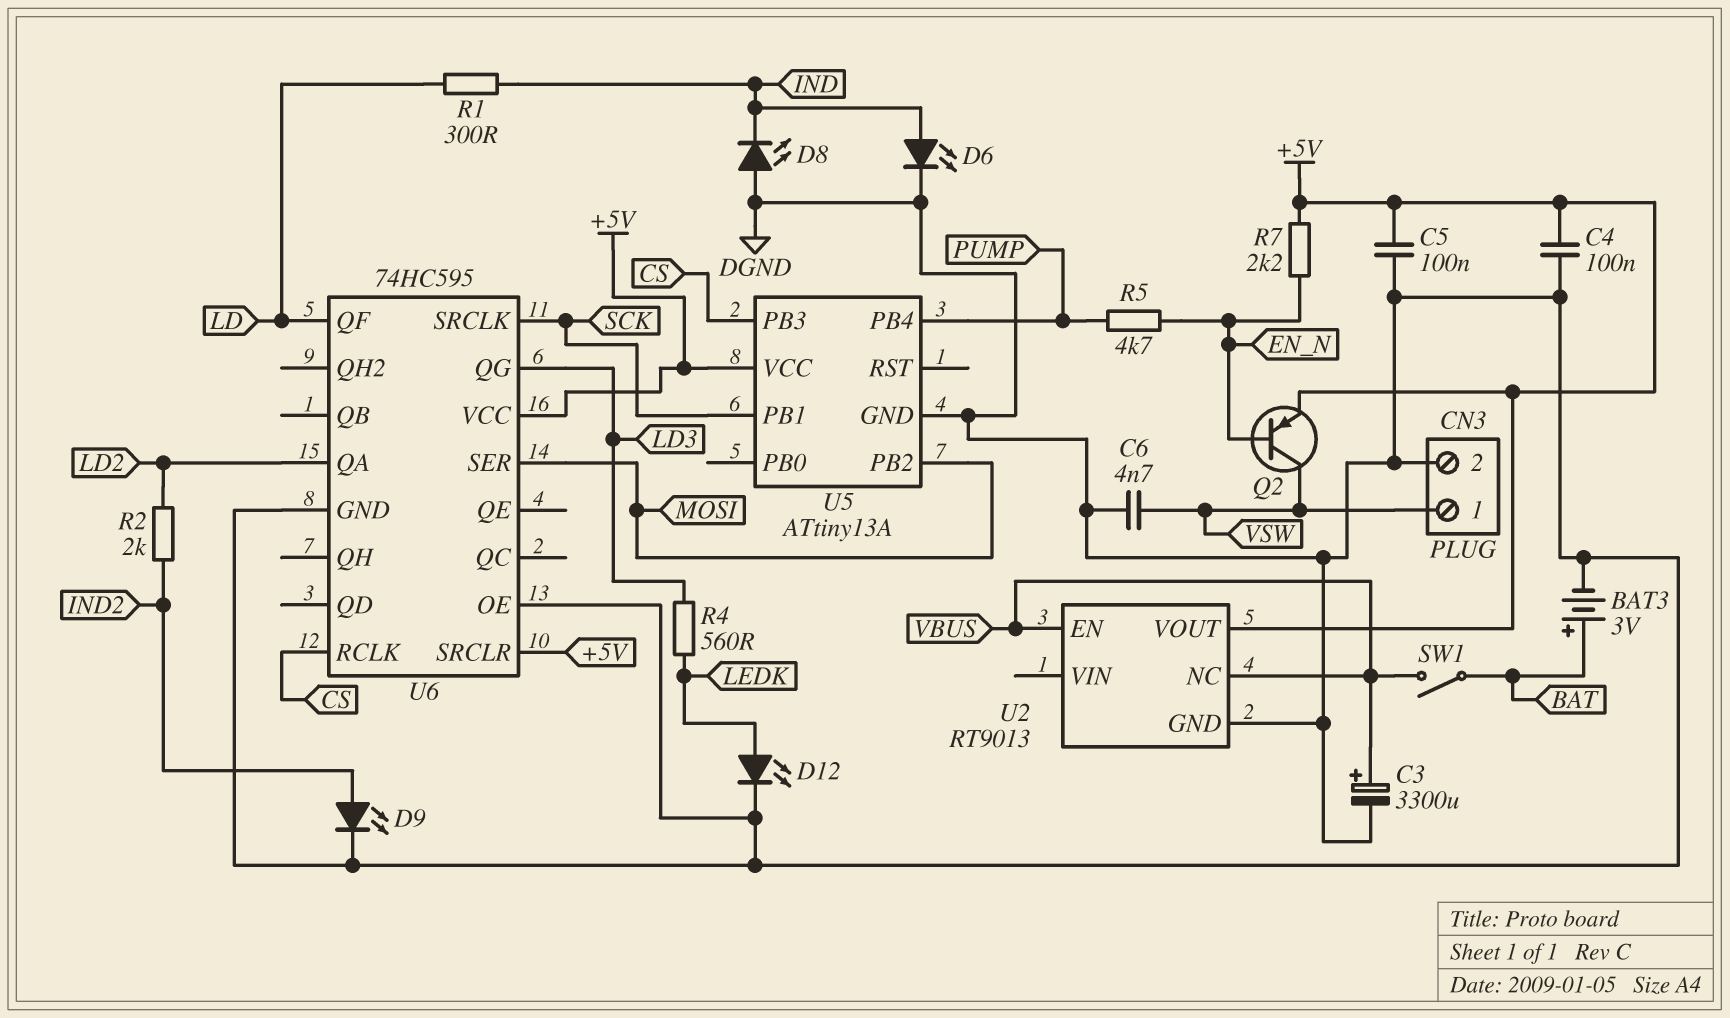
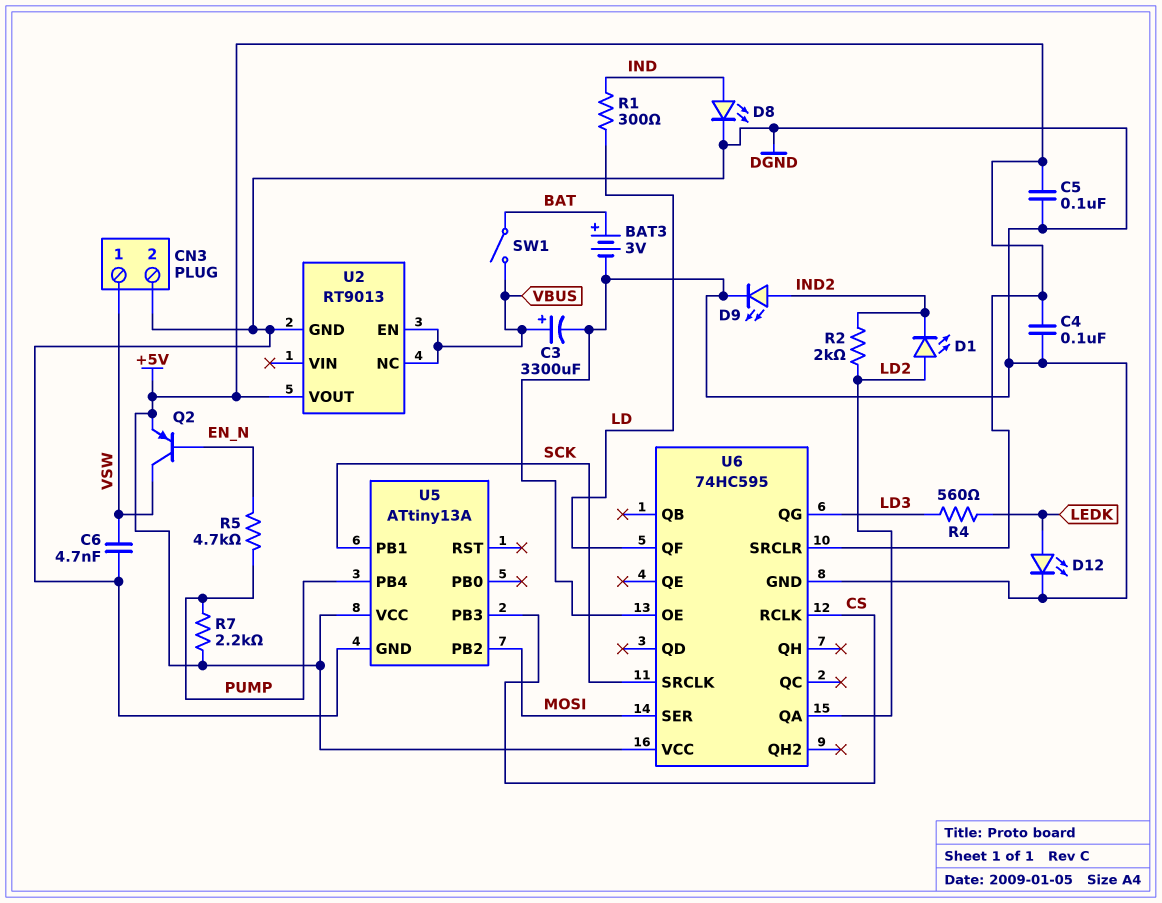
D1: none -> LED (A LD2, K IND2)
D6: LED (A IND, K DGND) -> none
D8: LED (A DGND, K IND) -> LED (A IND, K DGND)
R7: 2.2k (+5V, EN_N) -> 2.2k (+5V, PUMP)

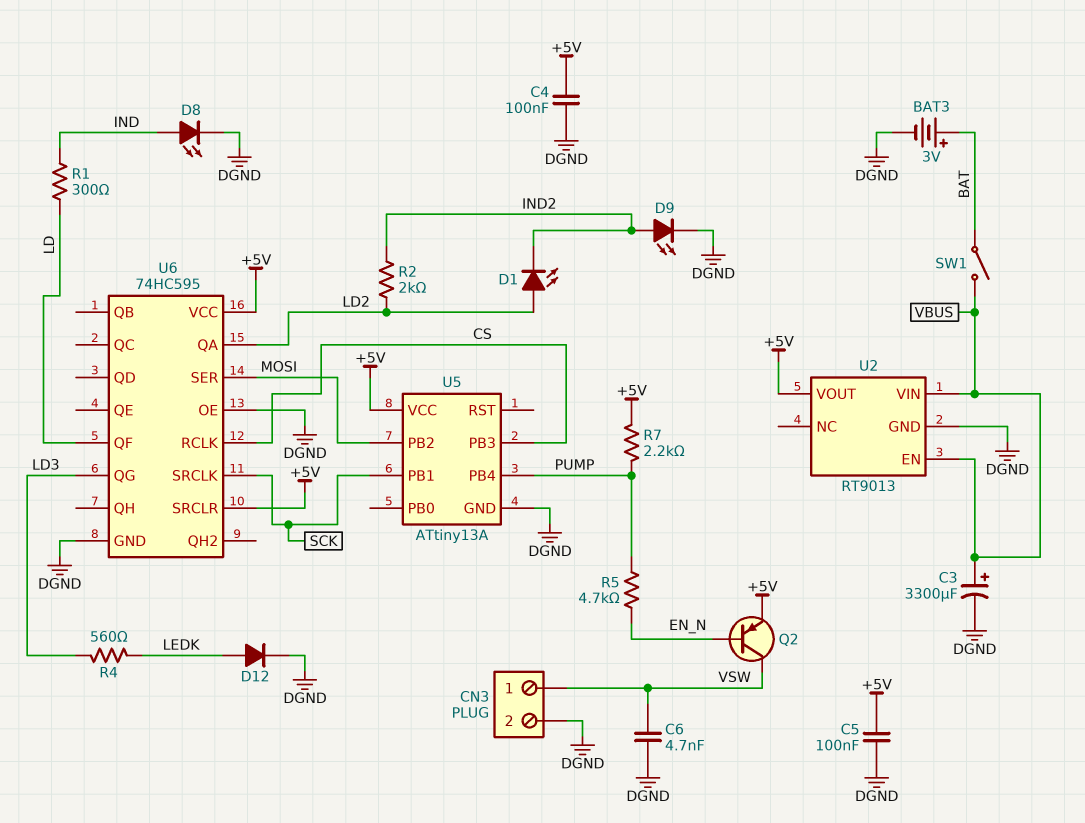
D12: LED (A LEDK, K DGND) -> diode (A LEDK, K DGND)
U2 pin NC: VBUS -> none
U2 pin VIN: none -> VBUS

